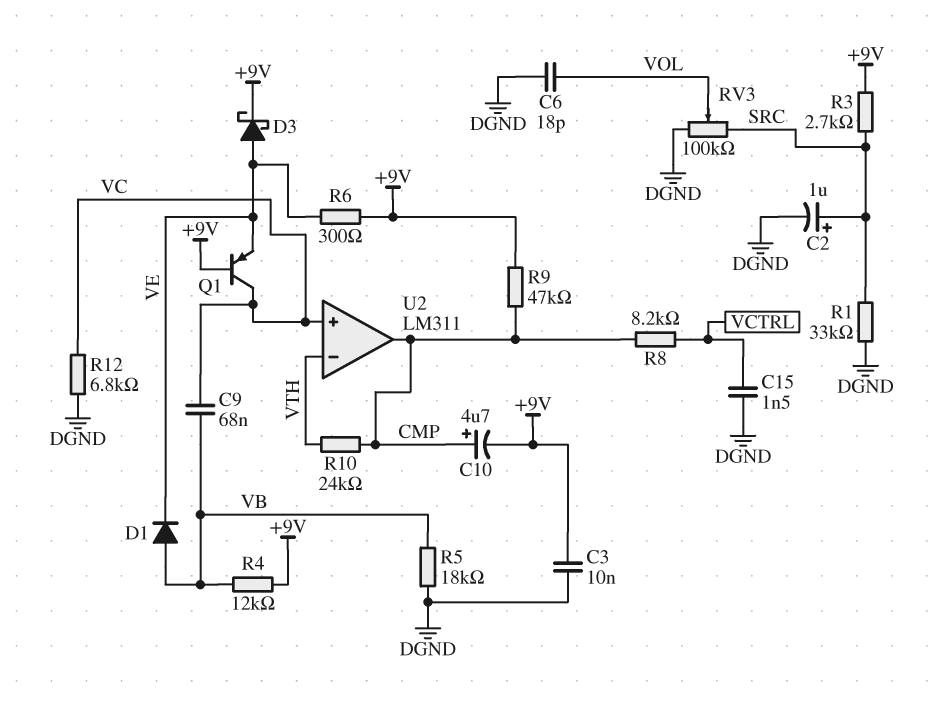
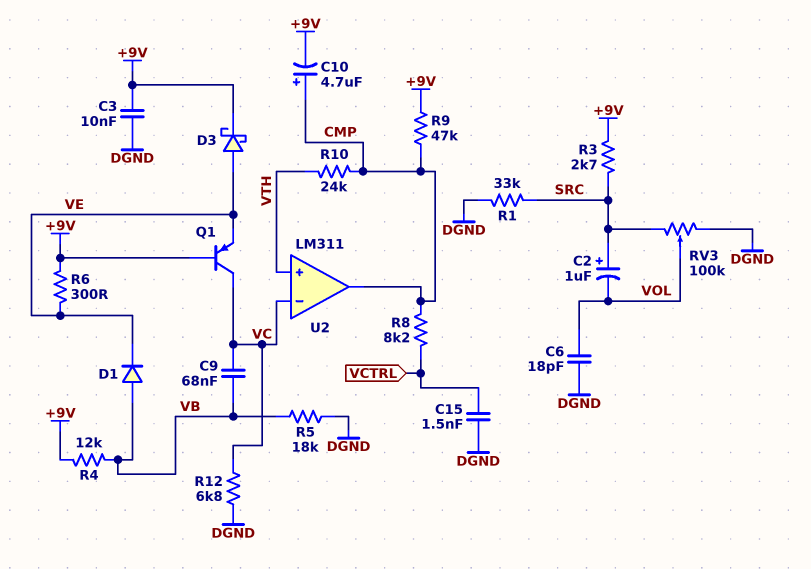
C2: 1uF (plus SRC, minus DGND) -> 1uF (plus SRC, minus VOL)
U2 pin in+: VC -> VTH
U2 pin in-: VTH -> VC

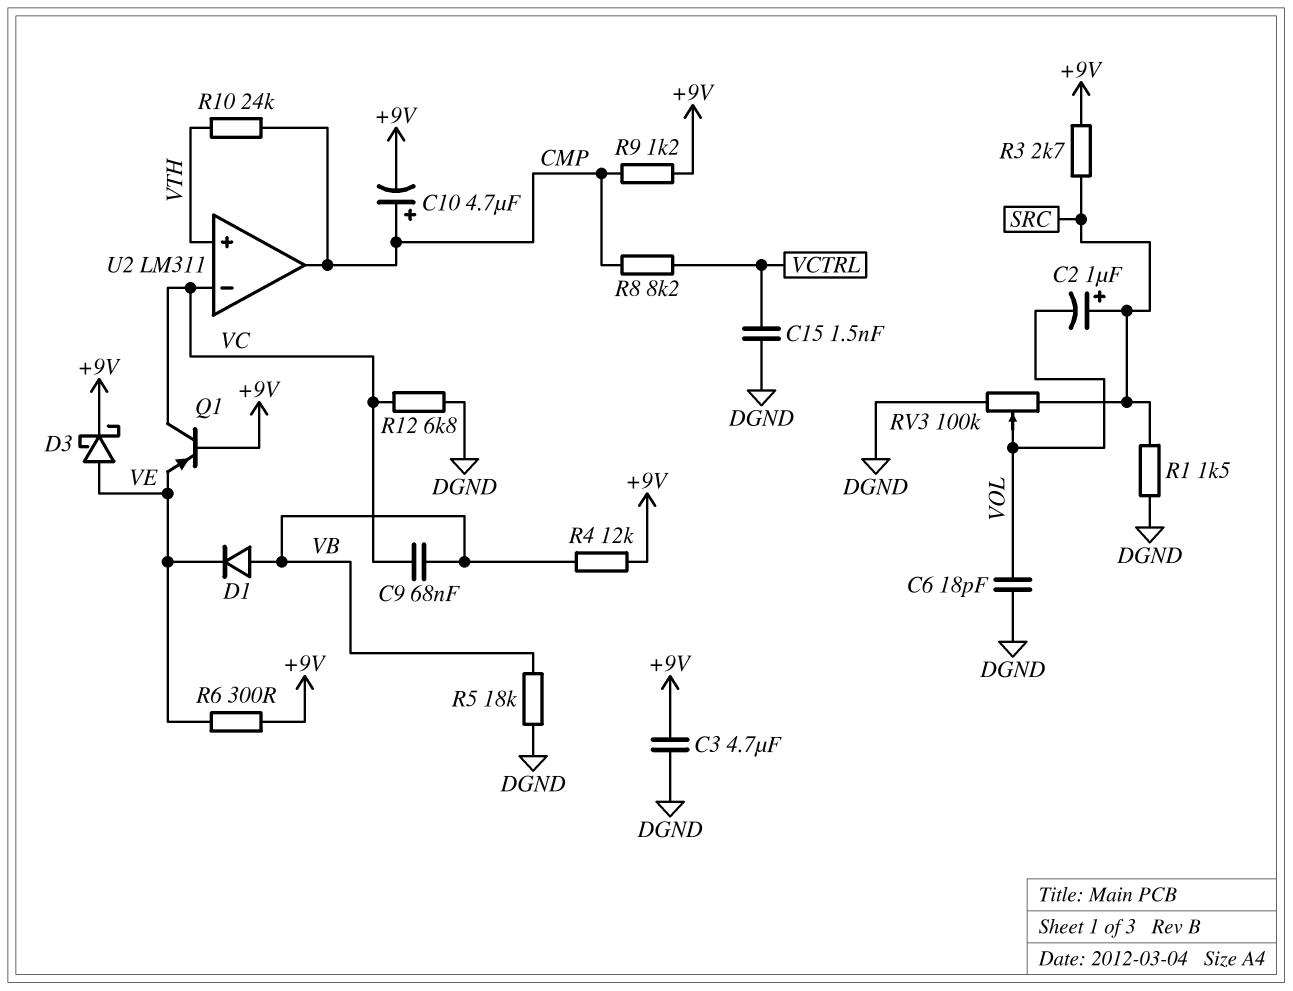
C3: 10nF (+9V, DGND) -> 4.7uF (+9V, DGND)
R1: 33k (DGND, SRC) -> 1.5k (DGND, SRC)
R9: 47k (+9V, CMP) -> 1.2k (+9V, CMP)

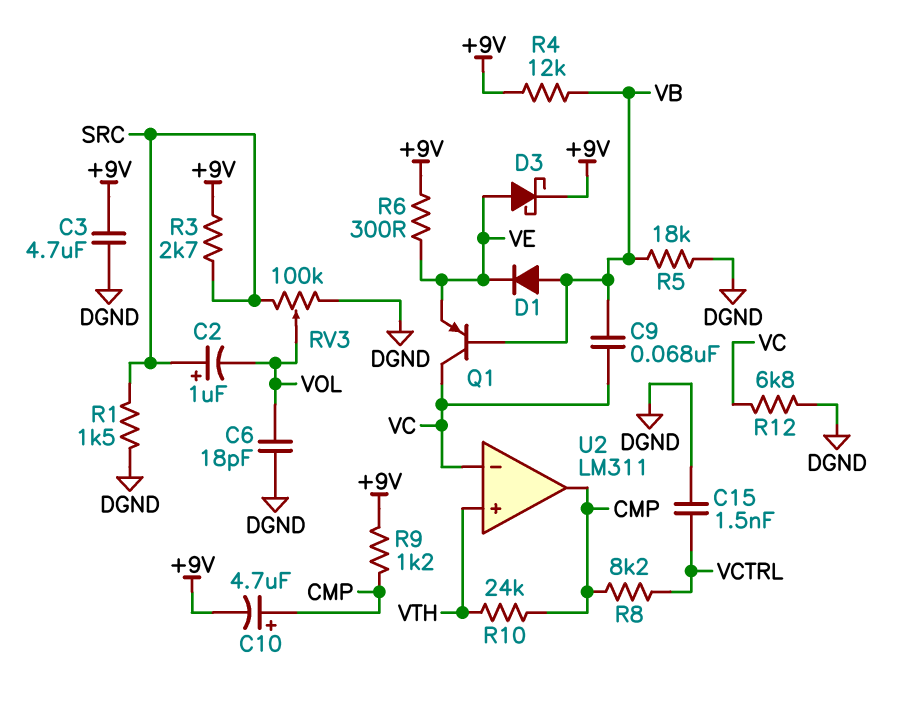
Q1: PNP (B +9V, C VC, E VE) -> PNP (B VB, C VC, E VE)

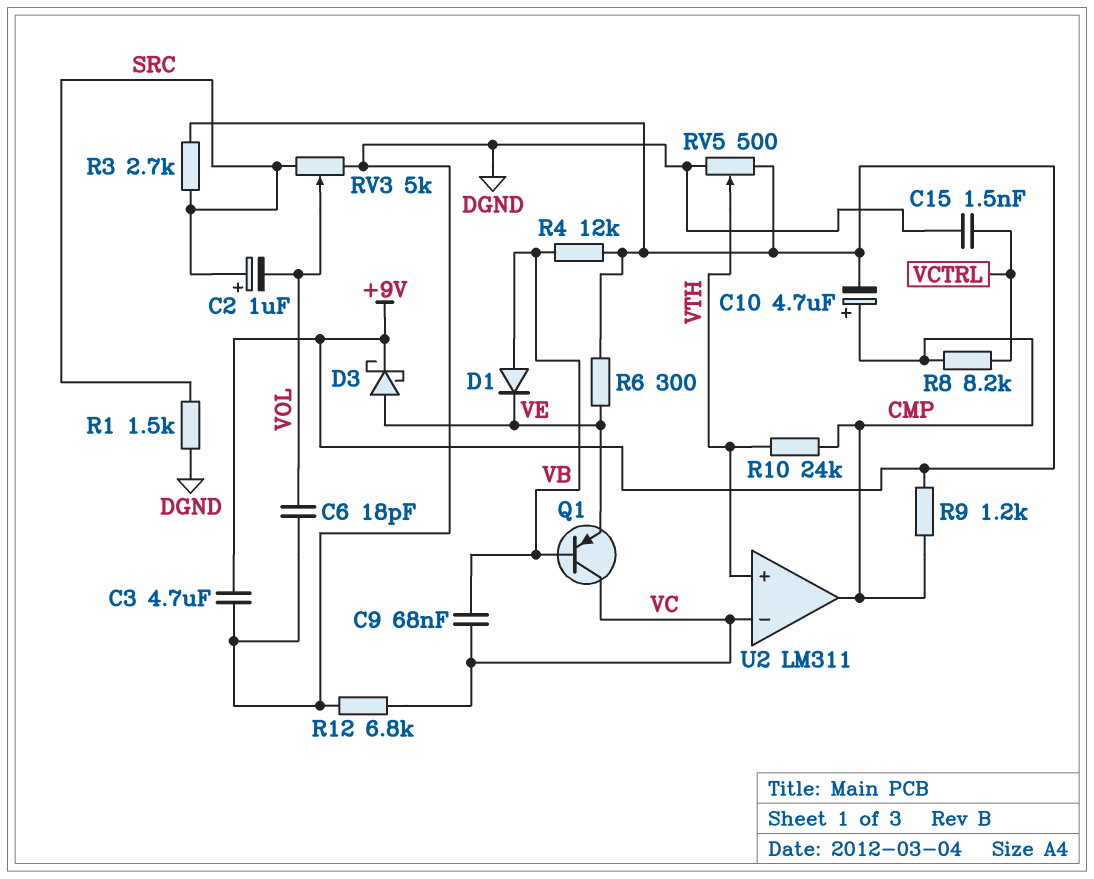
R5: 18k (DGND, VB) -> none
RV3: 100k (DGND, SRC, wiper VOL) -> 5k (DGND, SRC, wiper VOL)
RV5: none -> 500 (+9V, DGND, wiper VTH)

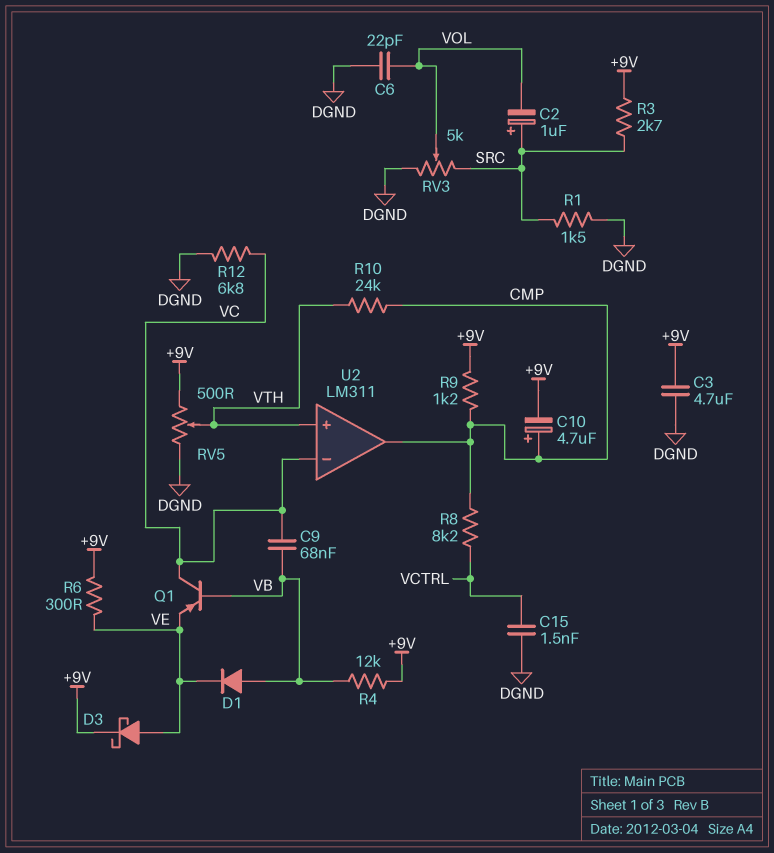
C6: 18pF (DGND, VOL) -> 22pF (DGND, VOL)

